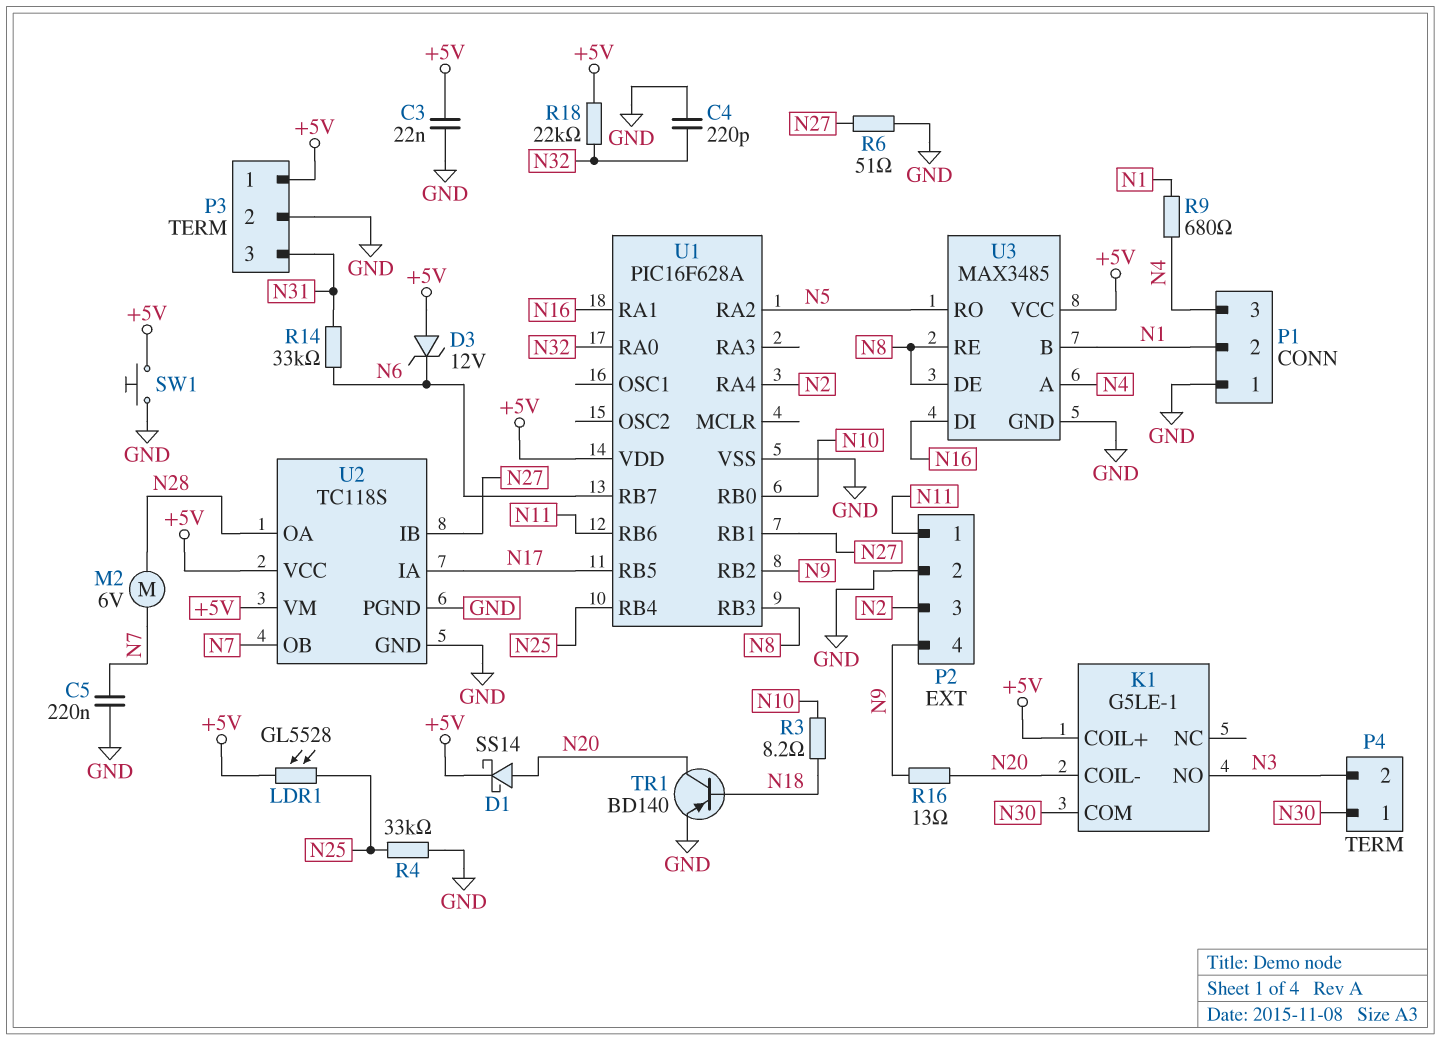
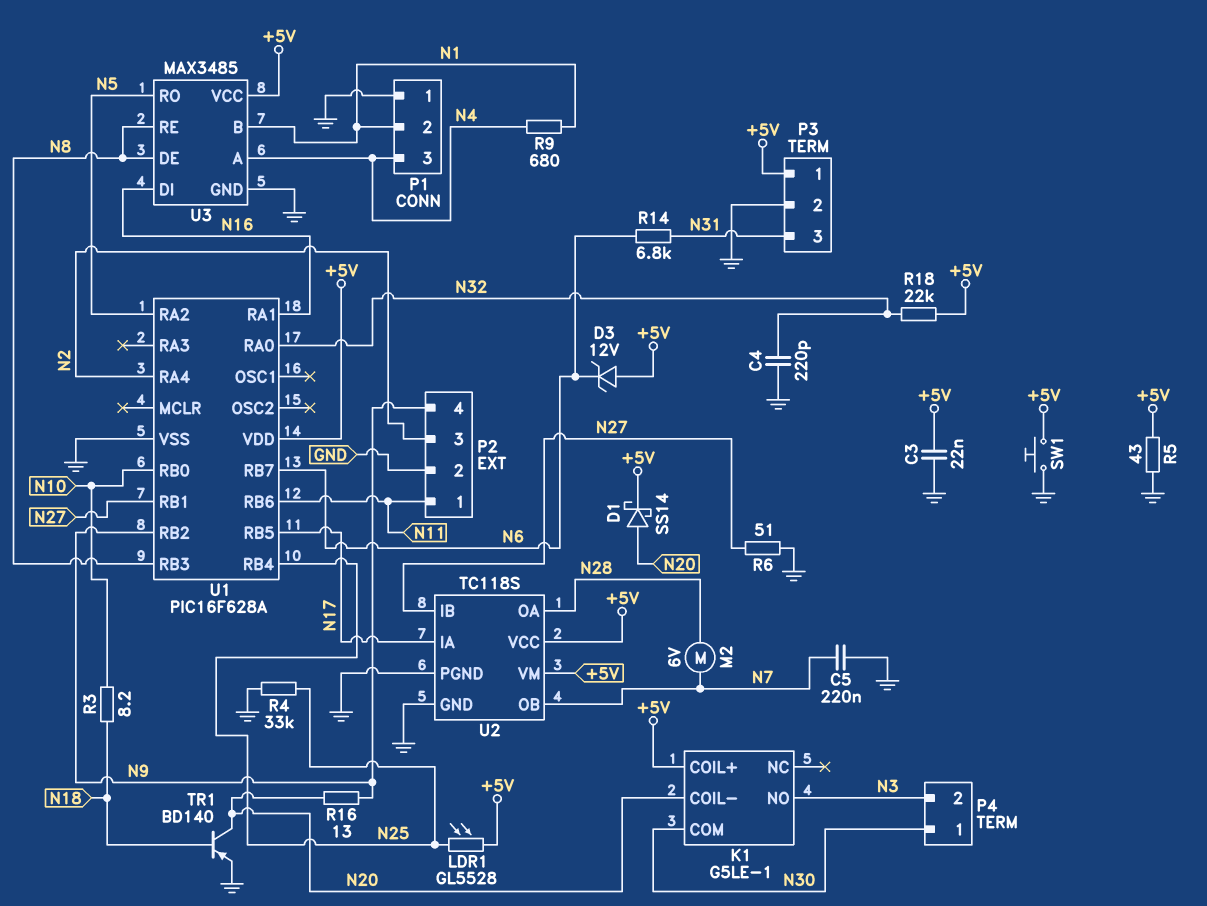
R5: none -> 43 (+5V, GND)
R14: 33k (N6, N31) -> 6.8k (N6, N31)

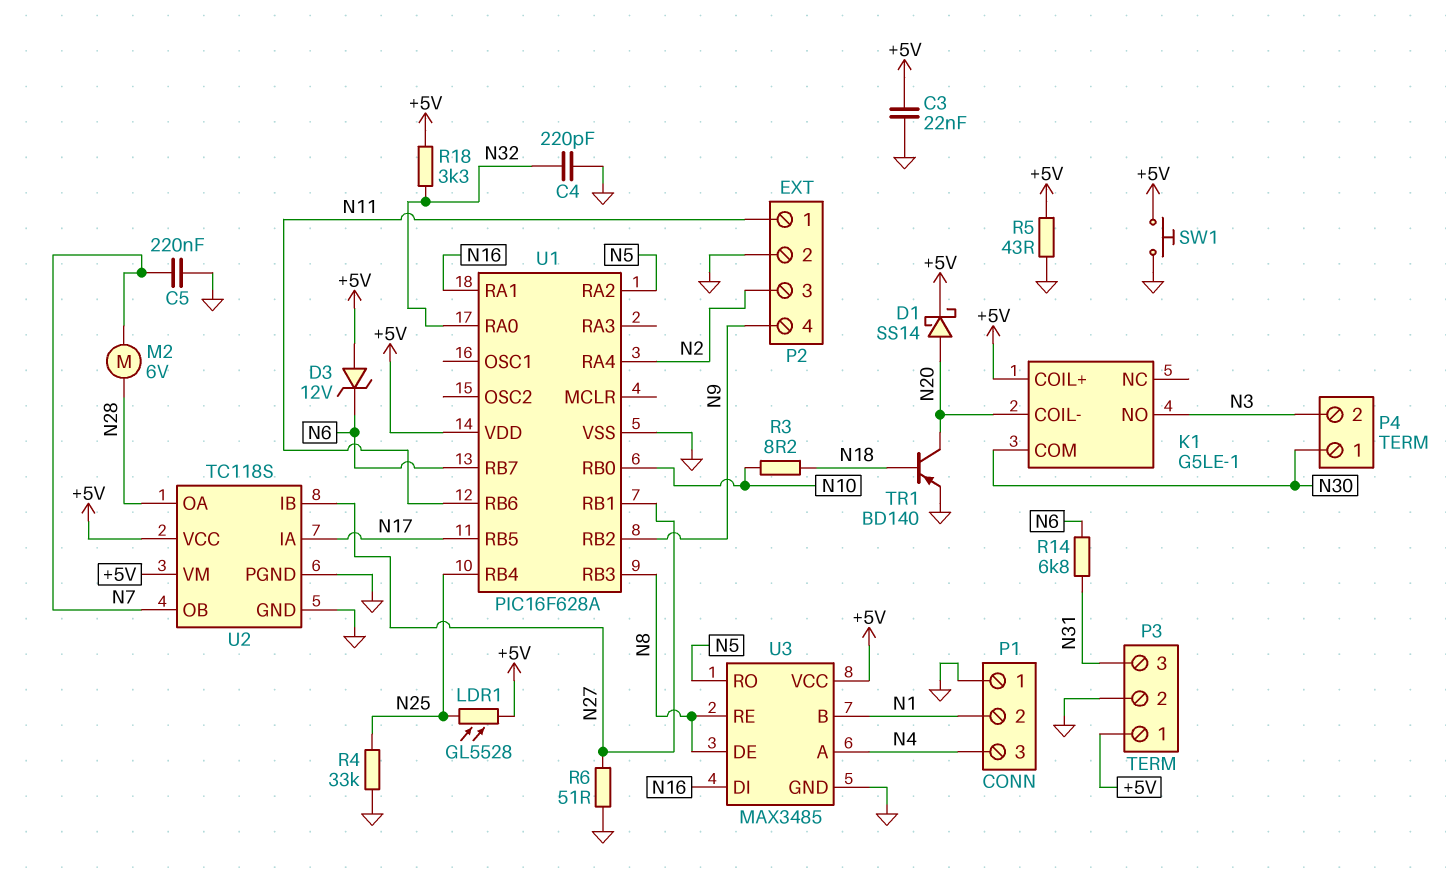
R9: 680 (N1, N4) -> none
R16: 13 (N9, N20) -> none
R18: 22k (+5V, N32) -> 3.3k (+5V, N32)

